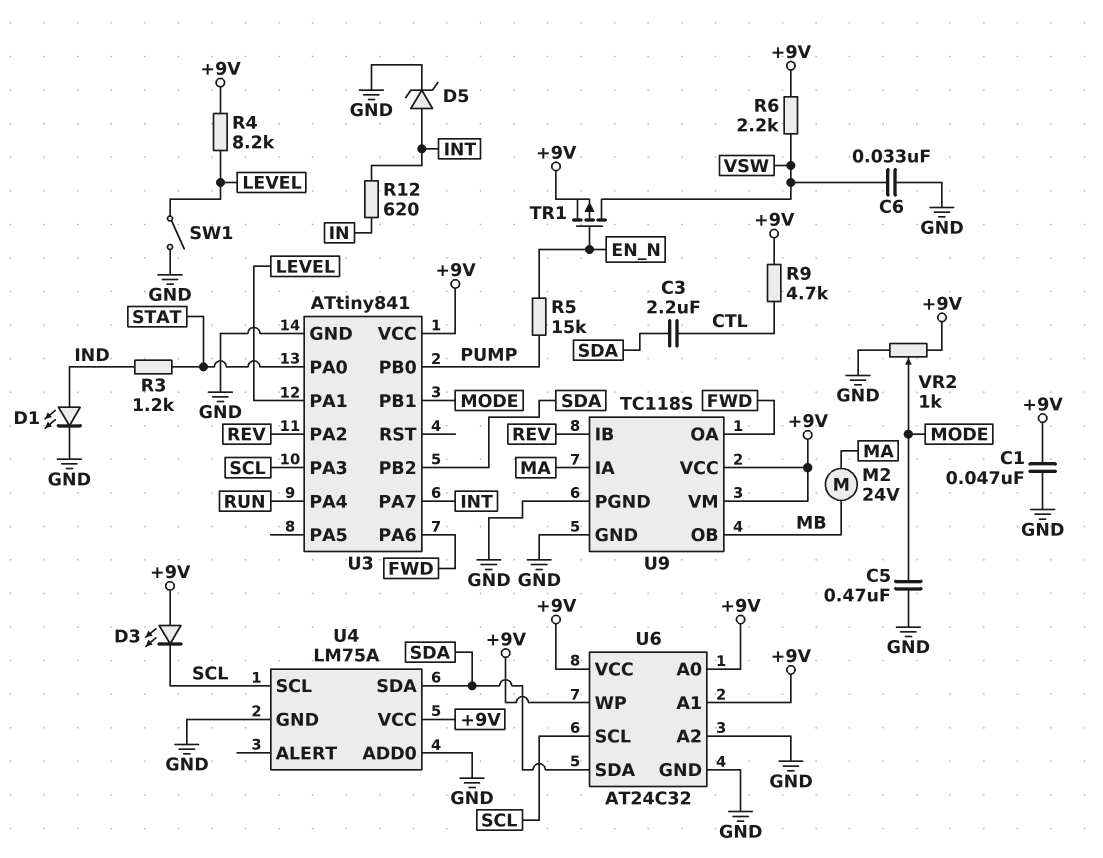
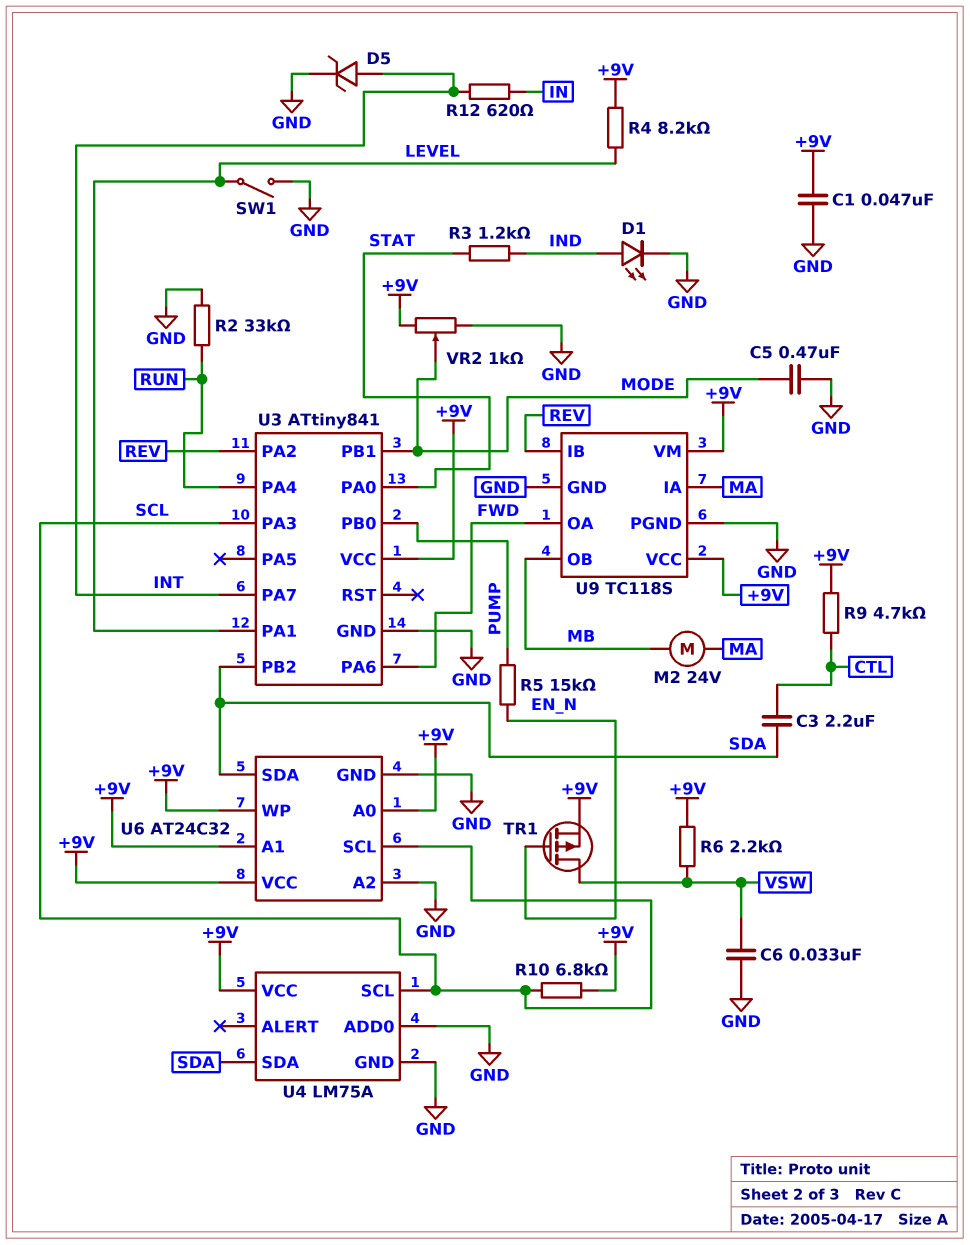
D3: LED (A +9V, K SCL) -> none
R2: none -> 33k (GND, RUN)
R10: none -> 6.8k (+9V, SCL)

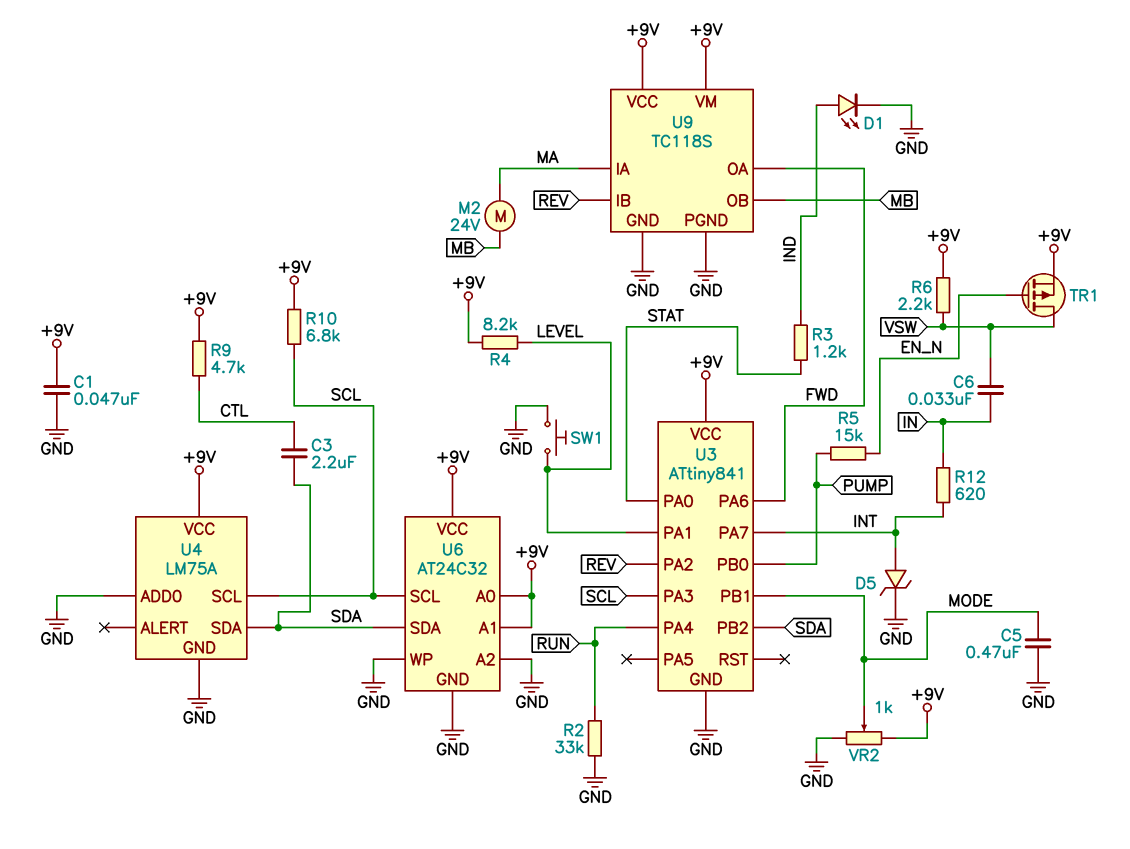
C6: 33nF (GND, VSW) -> 33nF (IN, VSW)
SW1: switch (GND, LEVEL) -> button (GND, LEVEL)
U6 pin WP: +9V -> GND

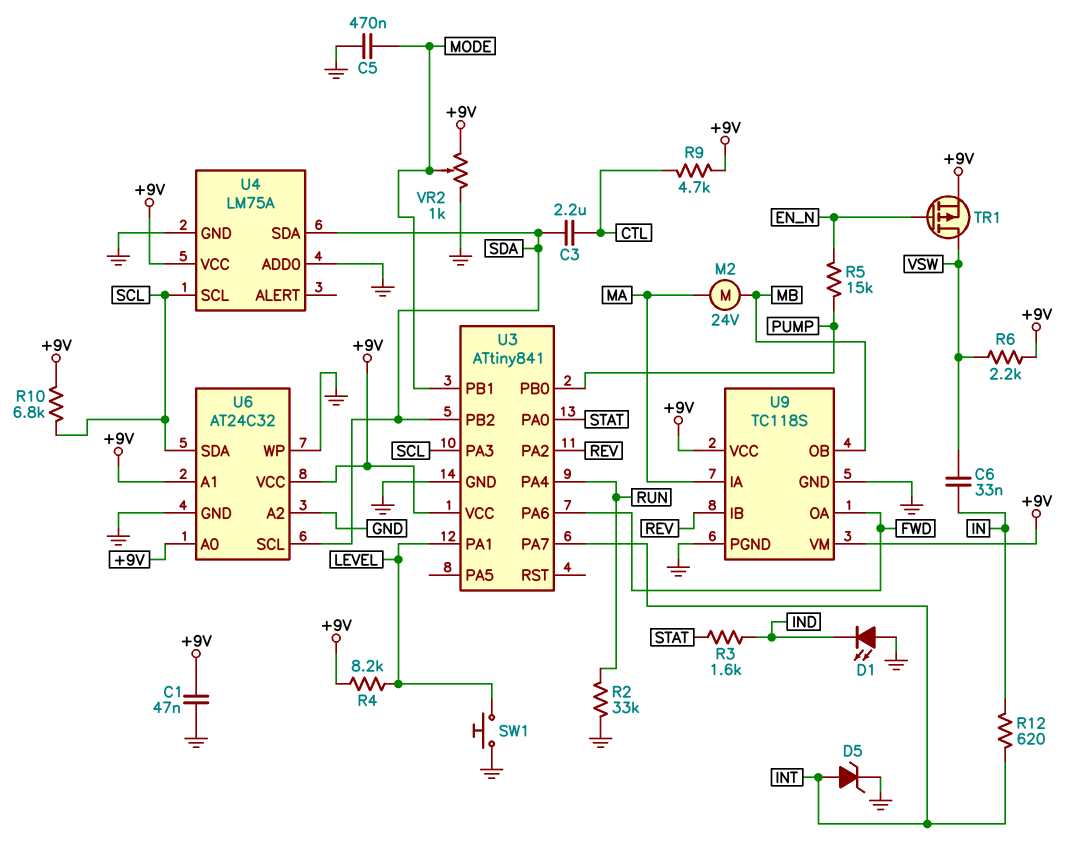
D1: LED (A IND, K GND) -> LED (A GND, K IND)
R3: 1.2k (IND, STAT) -> 1.6k (IND, STAT)
U6 pin SCL: SCL -> SDA
U6 pin SDA: SDA -> SCL

